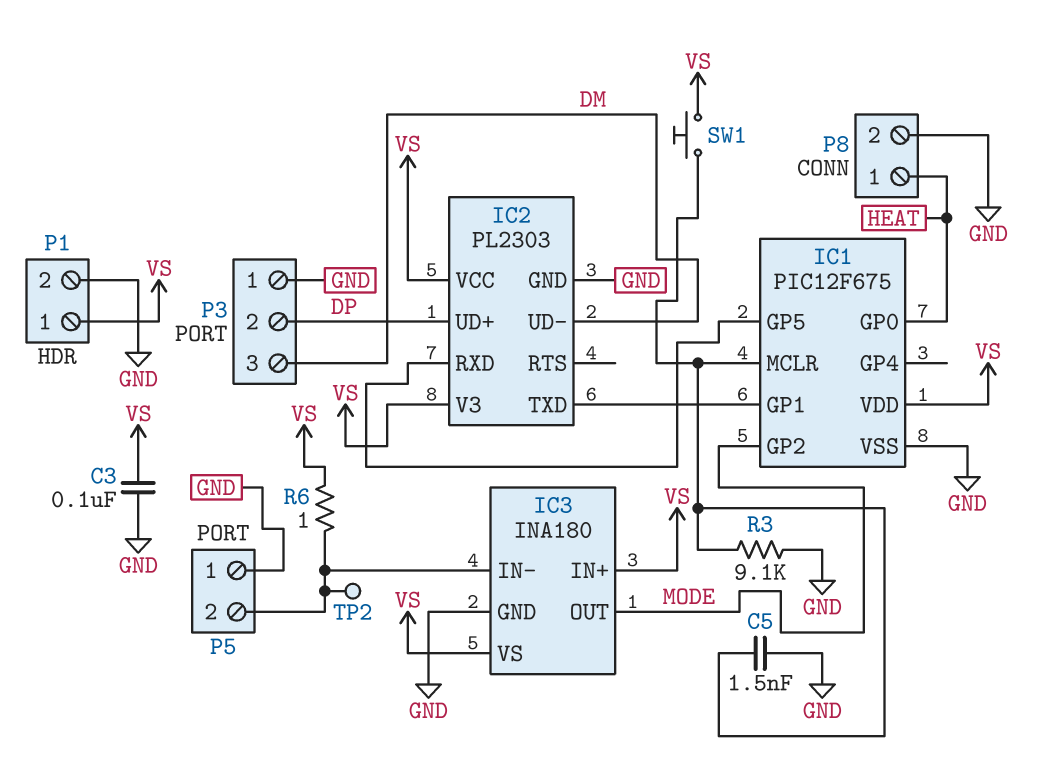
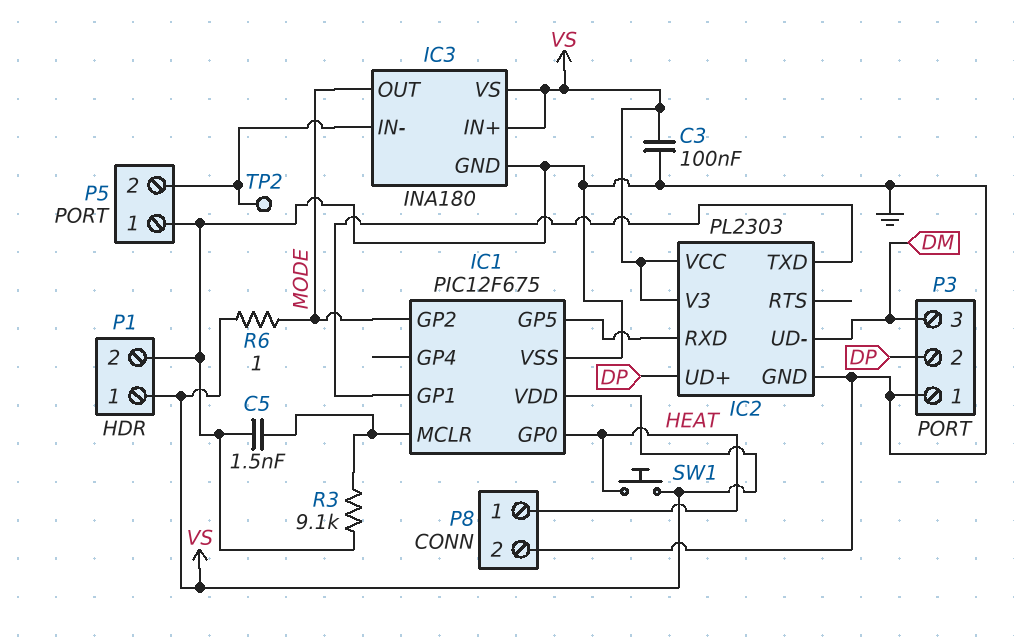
R6: 1 (IC3/IN-, VS) -> 1 (MODE, VS)
SW1: button (IC1/MCLR, VS) -> button (HEAT, VS)

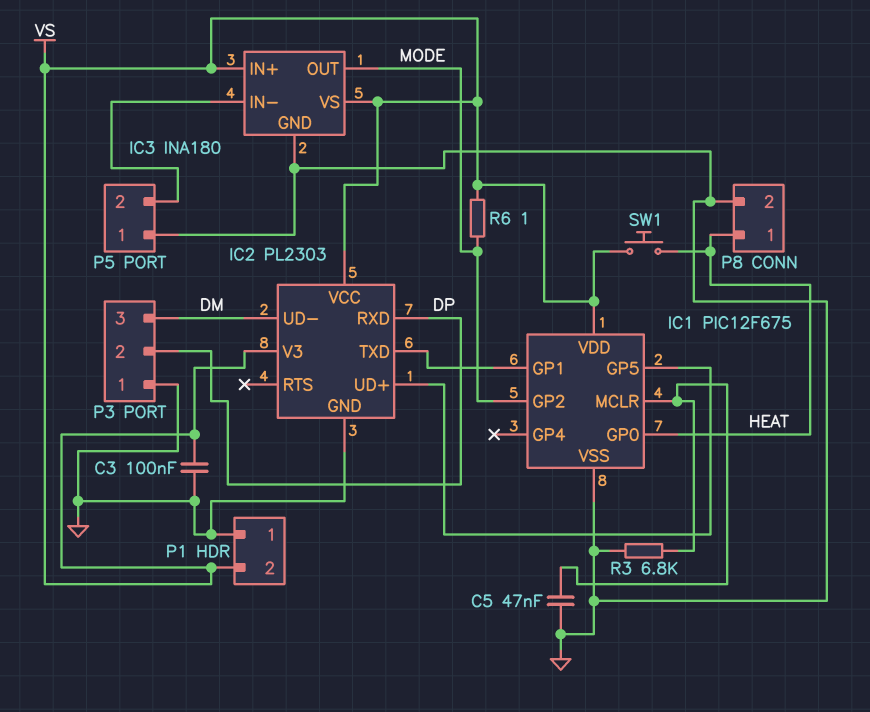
C5: 1.5nF (GND, IC1/MCLR) -> 47nF (GND, IC1/MCLR)
IC2 pin RXD: IC1/GP5 -> DP
IC2 pin UD+: DP -> IC1/GP5
P1 pin 1: VS -> GND
P1 pin 2: GND -> VS
R3: 9.1k (GND, IC1/MCLR) -> 6.8k (GND, IC1/MCLR)
TP2: test point (IC3/IN-) -> none

